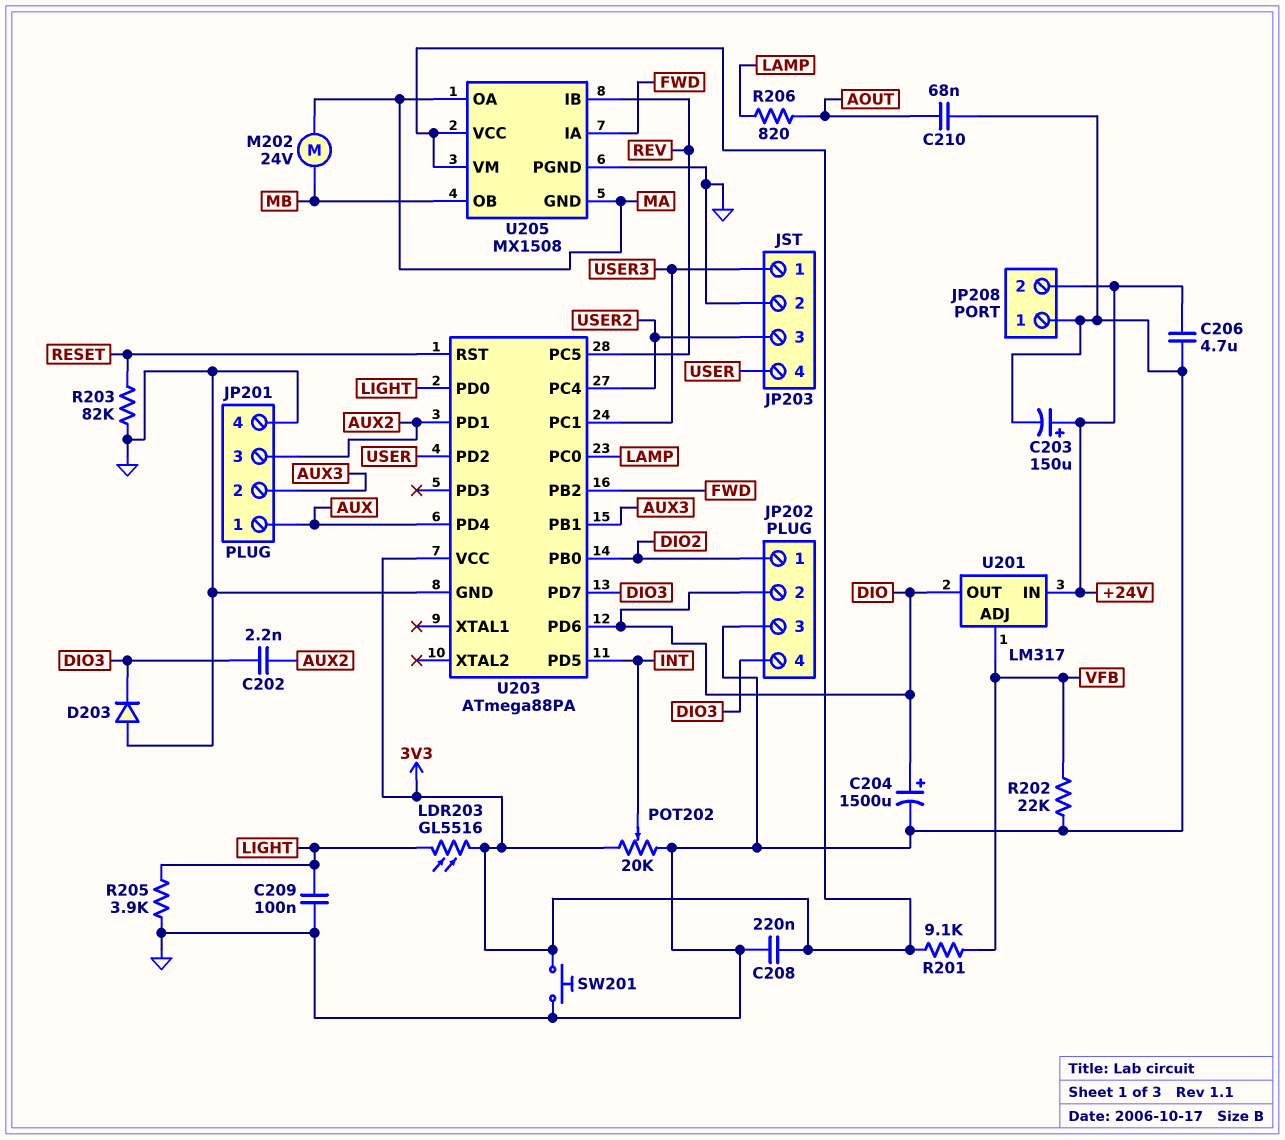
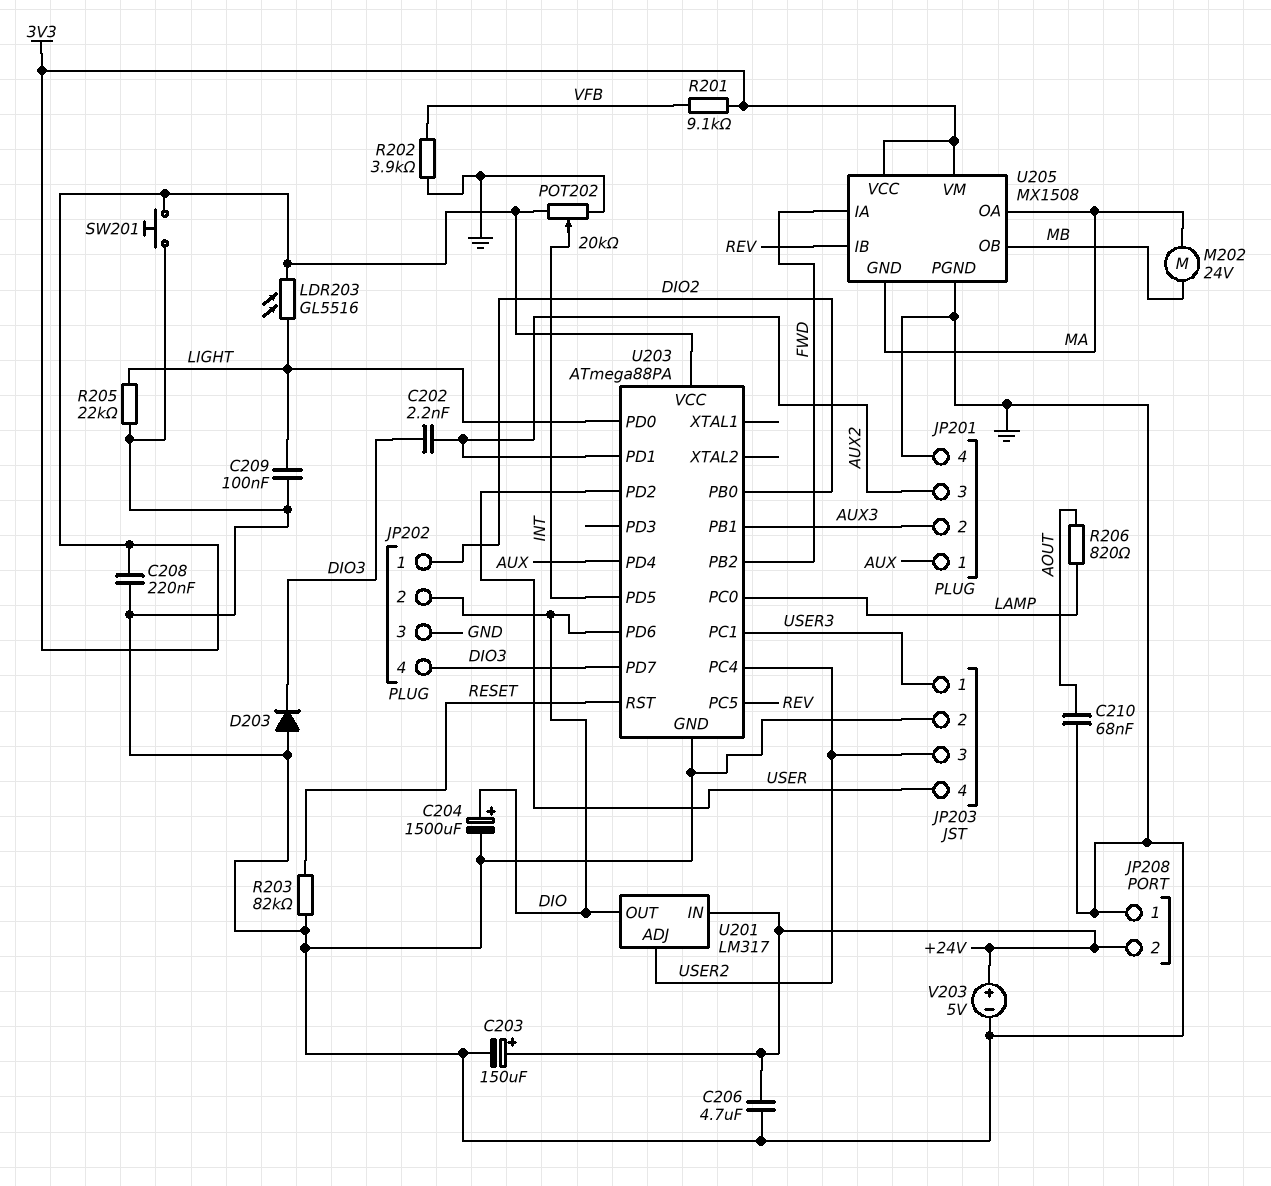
R202: 22k (GND, VFB) -> 3.9k (GND, VFB)
R205: 3.9k (GND, LIGHT) -> 22k (GND, LIGHT)
U201 pin ADJ: VFB -> USER2
V203: none -> 5V (plus +24V, minus GND)

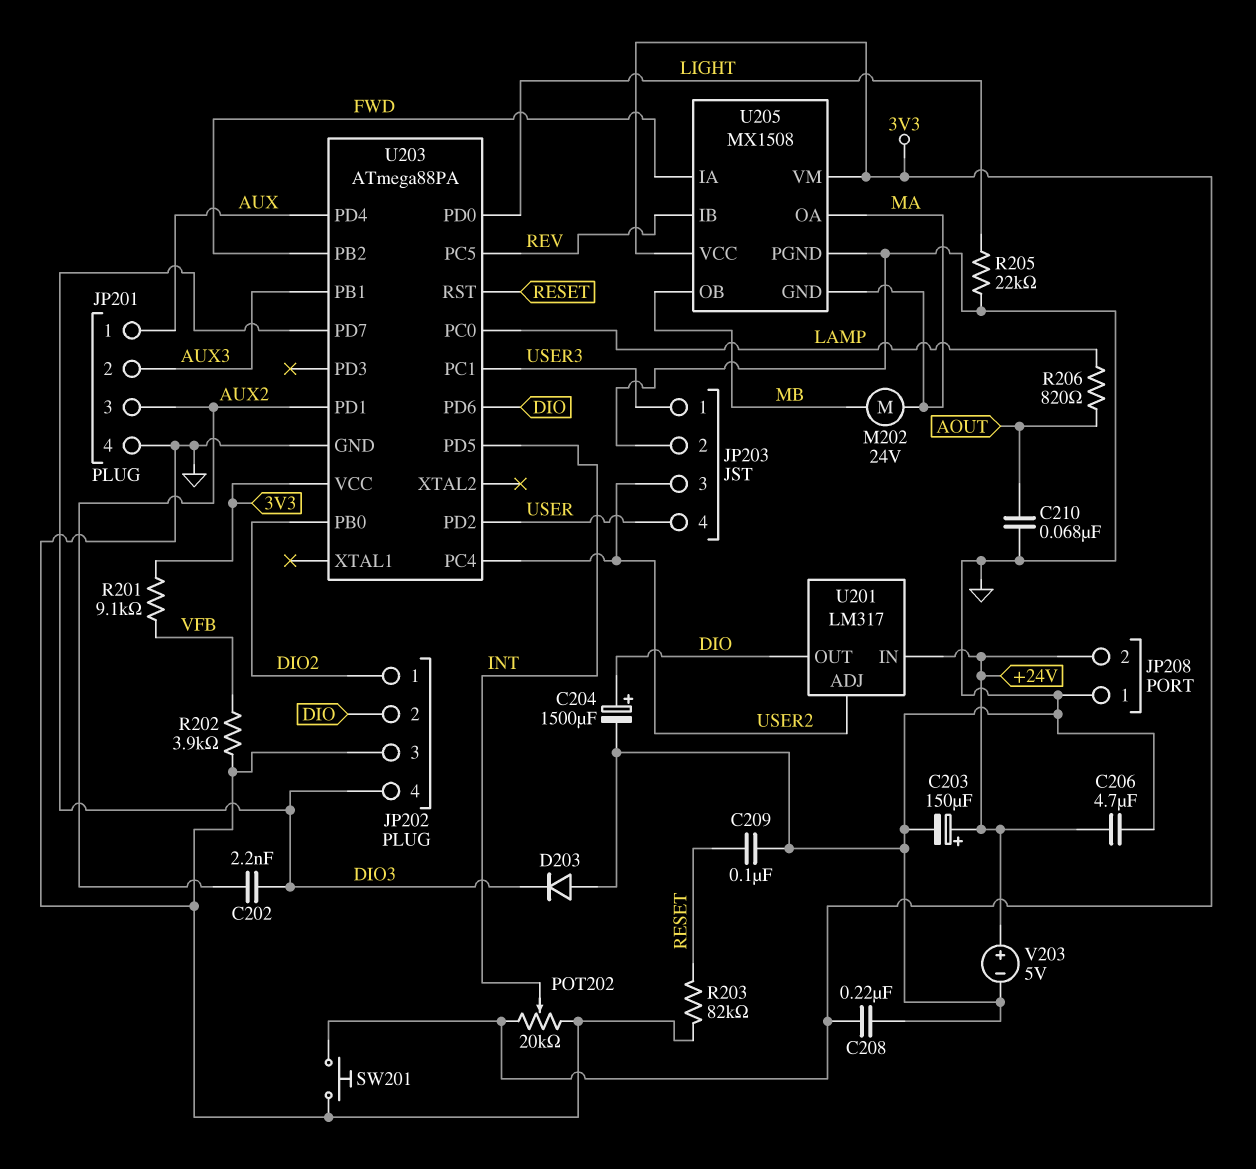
C209: 100nF (GND, LIGHT) -> 100nF (GND, RESET)
LDR203: GL5516 (3V3, LIGHT) -> none

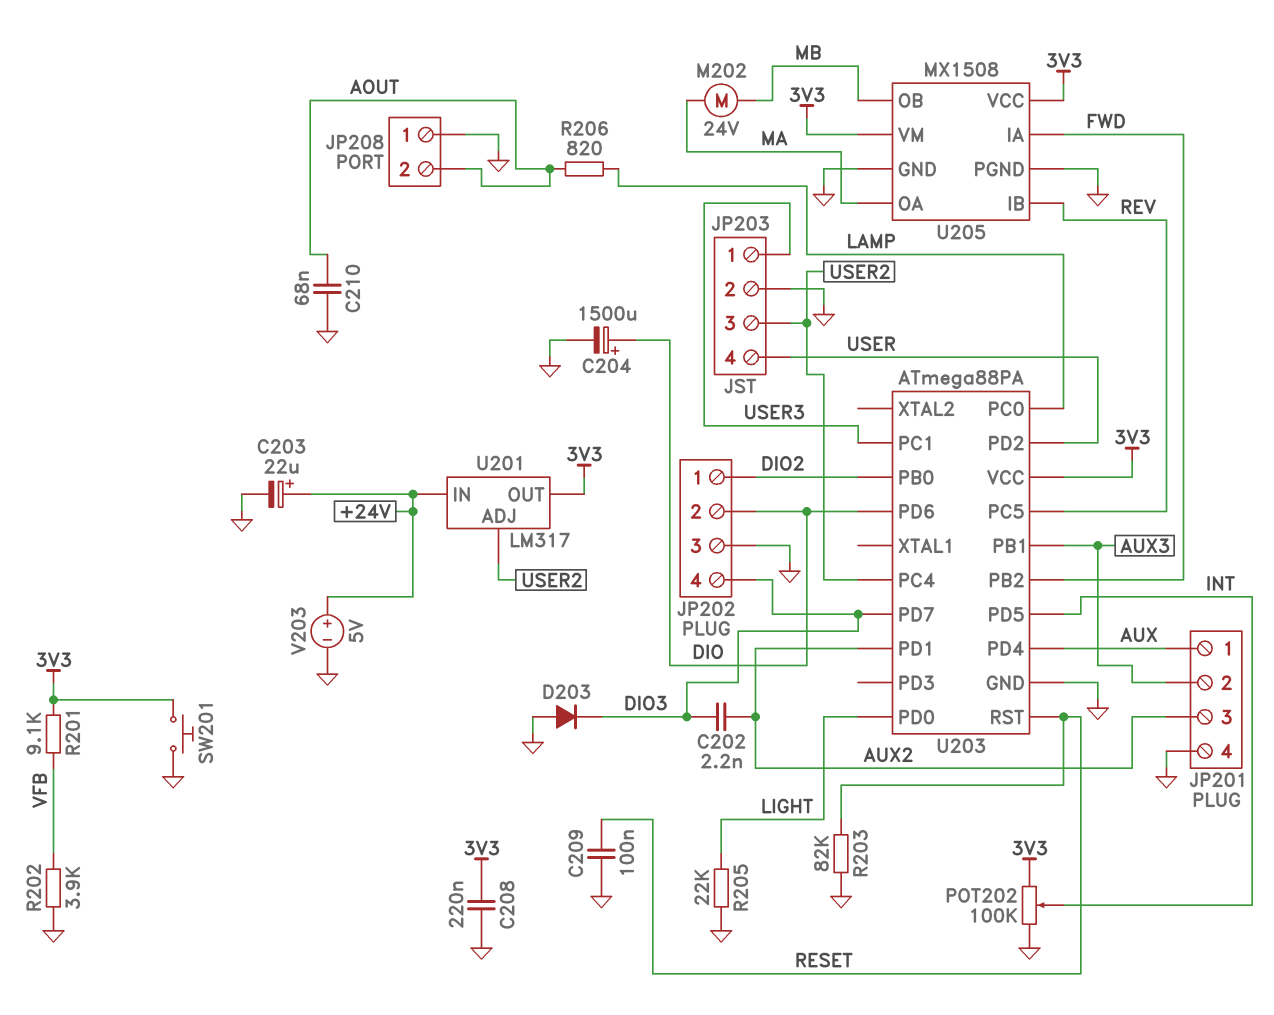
C203: 150uF (plus +24V, minus GND) -> 22uF (plus +24V, minus GND)
C206: 4.7uF (+24V, GND) -> none
JP208 pin 2: +24V -> AOUT
POT202: 20k (3V3, GND, wiper INT) -> 100k (3V3, GND, wiper INT)
U201 pin OUT: DIO -> 3V3
U205 pin GND: MA -> GND

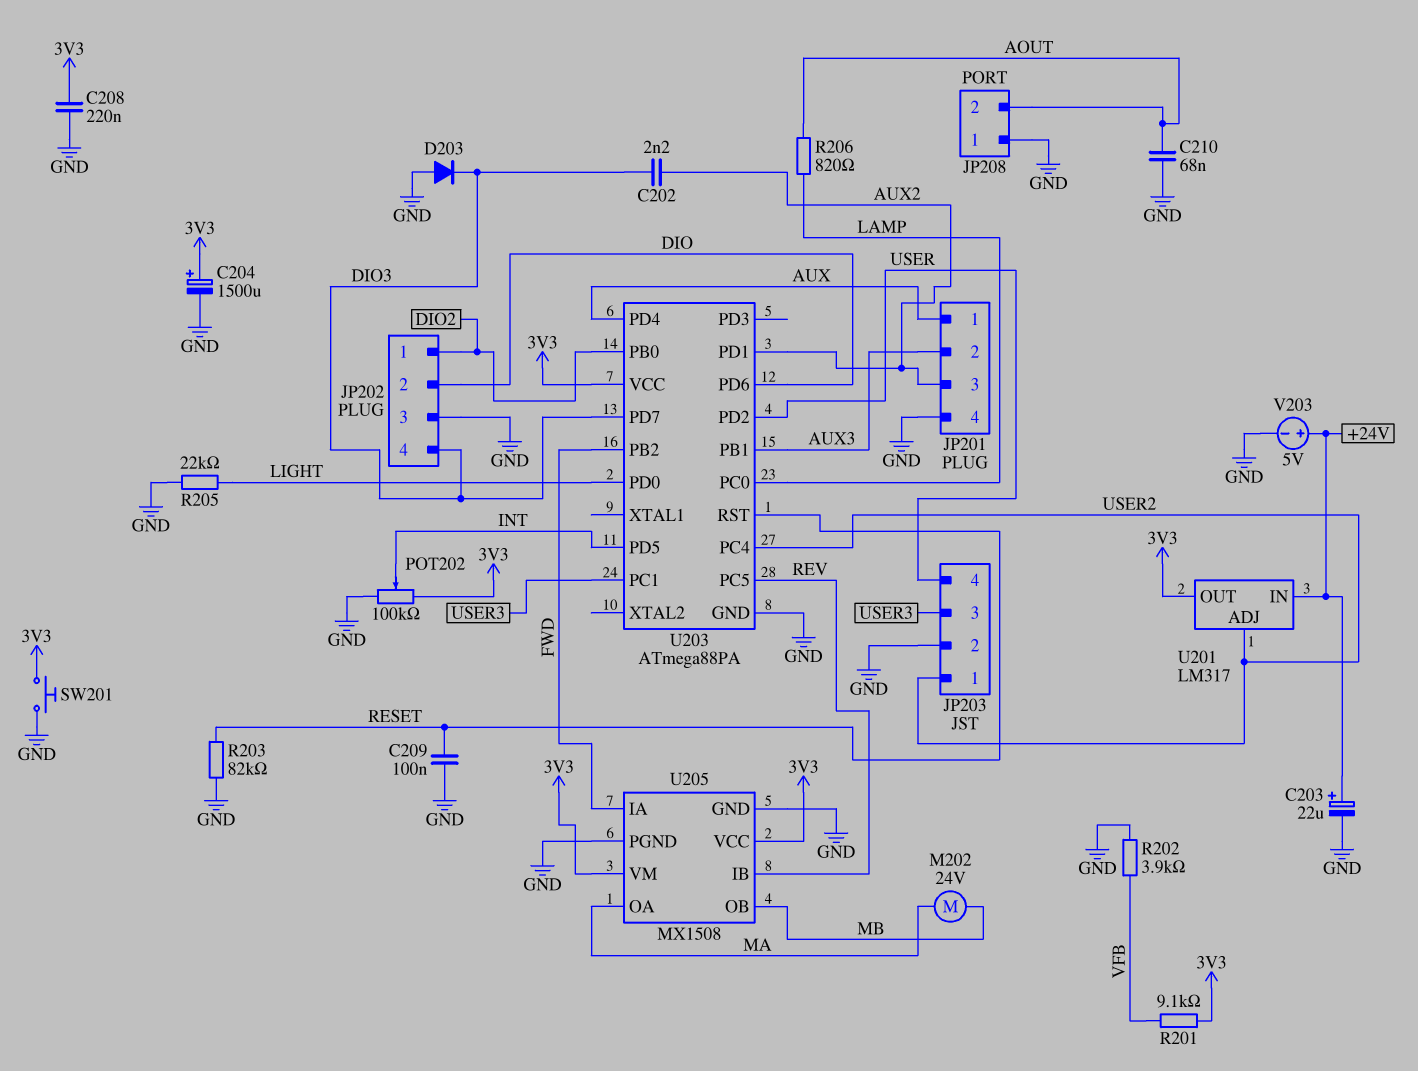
C204: 1500uF (plus DIO, minus GND) -> 1500uF (plus 3V3, minus GND)
JP203 pin 1: USER3 -> USER2
JP203 pin 3: USER2 -> USER3

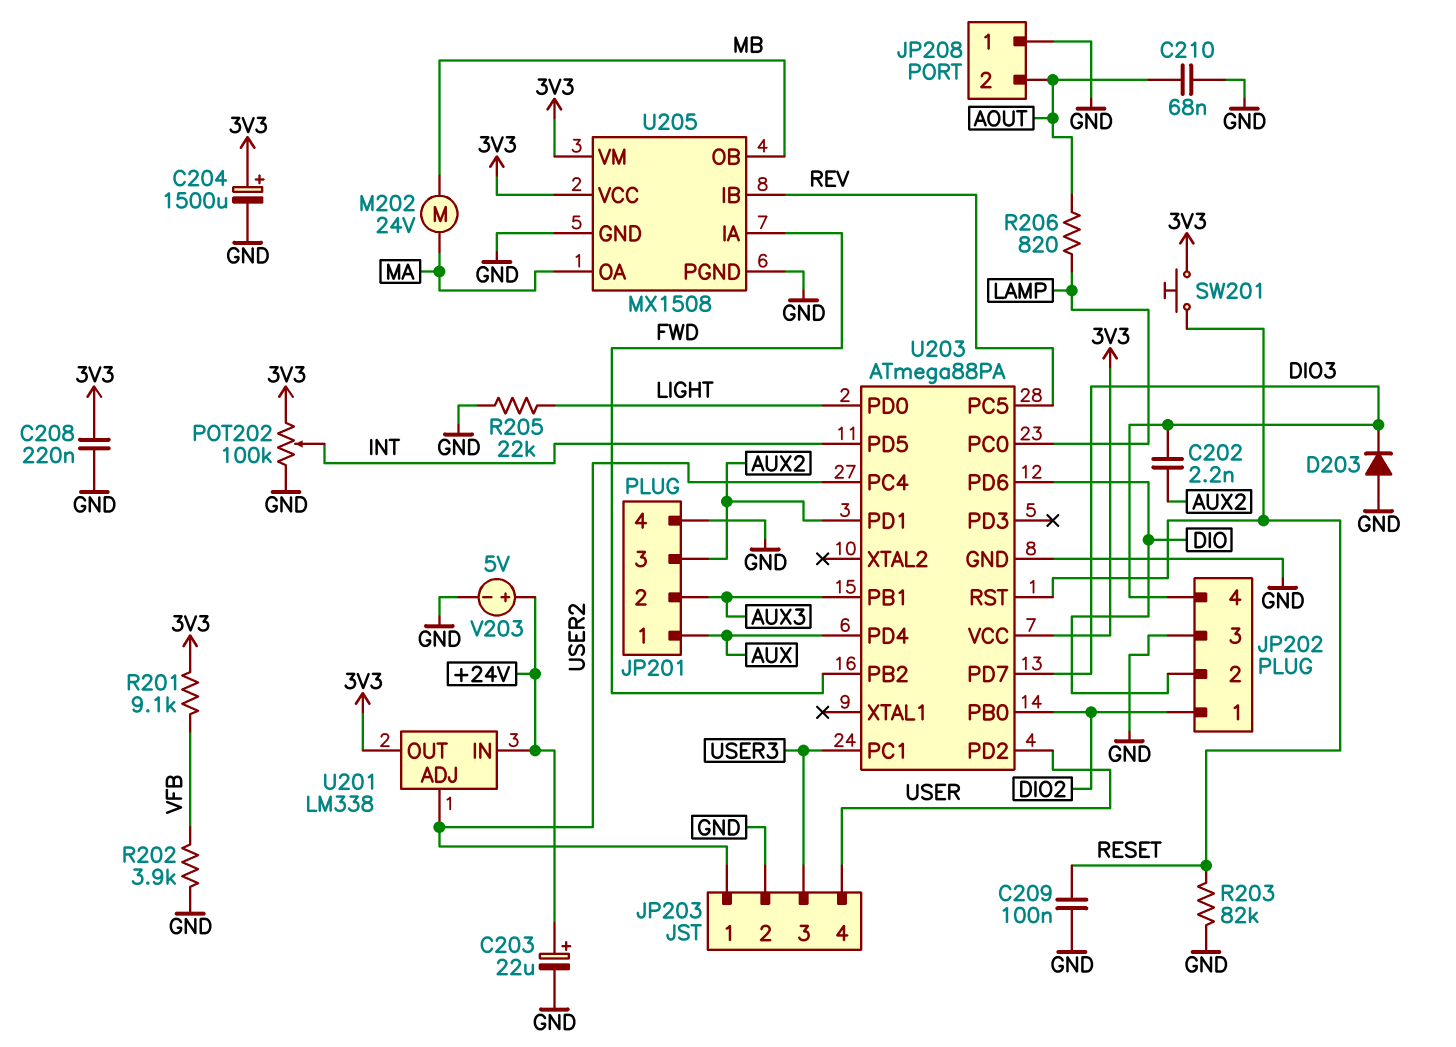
SW201: button (3V3, GND) -> button (3V3, RESET)
U201: LM317 -> LM338

